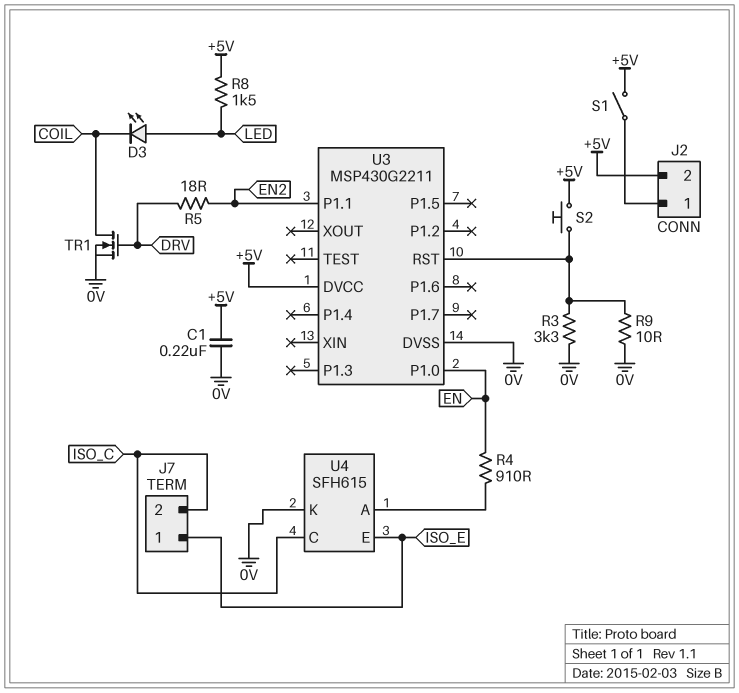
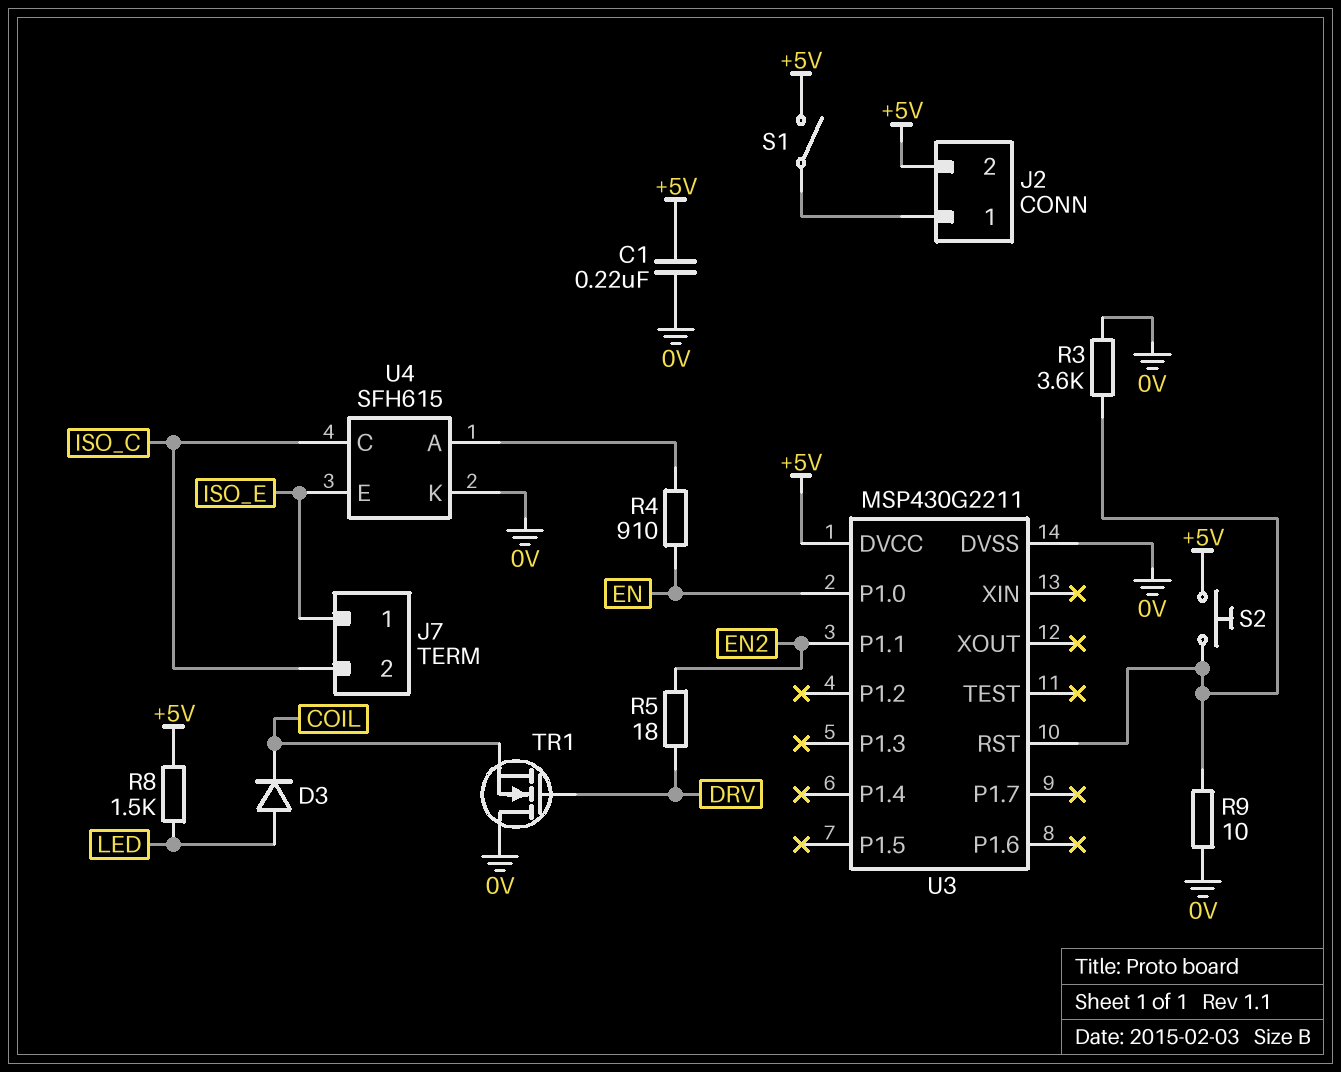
D3: LED (A LED, K COIL) -> diode (A LED, K COIL)
R3: 3.3k (0V, U3/RST) -> 3.6k (0V, U3/RST)
TR1: NMOS (G DRV, D COIL, S 0V) -> NMOS (G DRV, D 0V, S COIL)

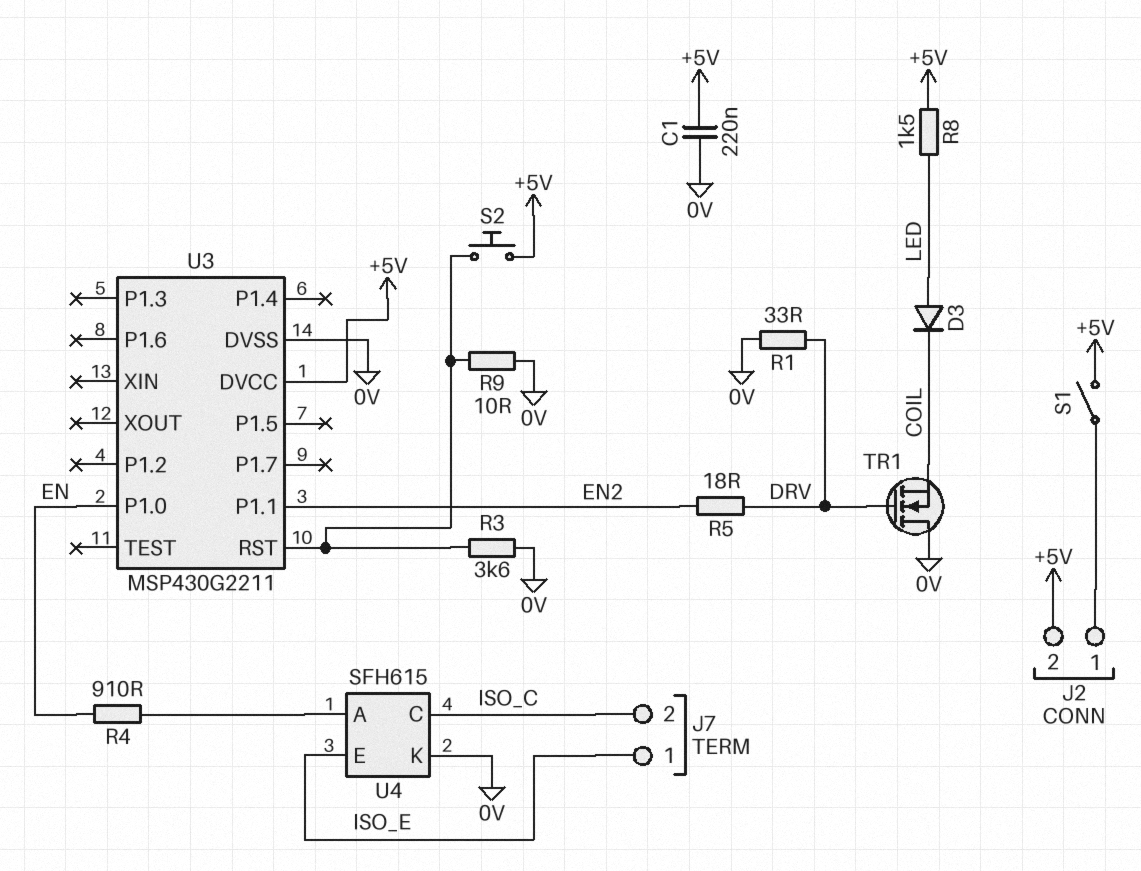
R1: none -> 33 (0V, DRV)

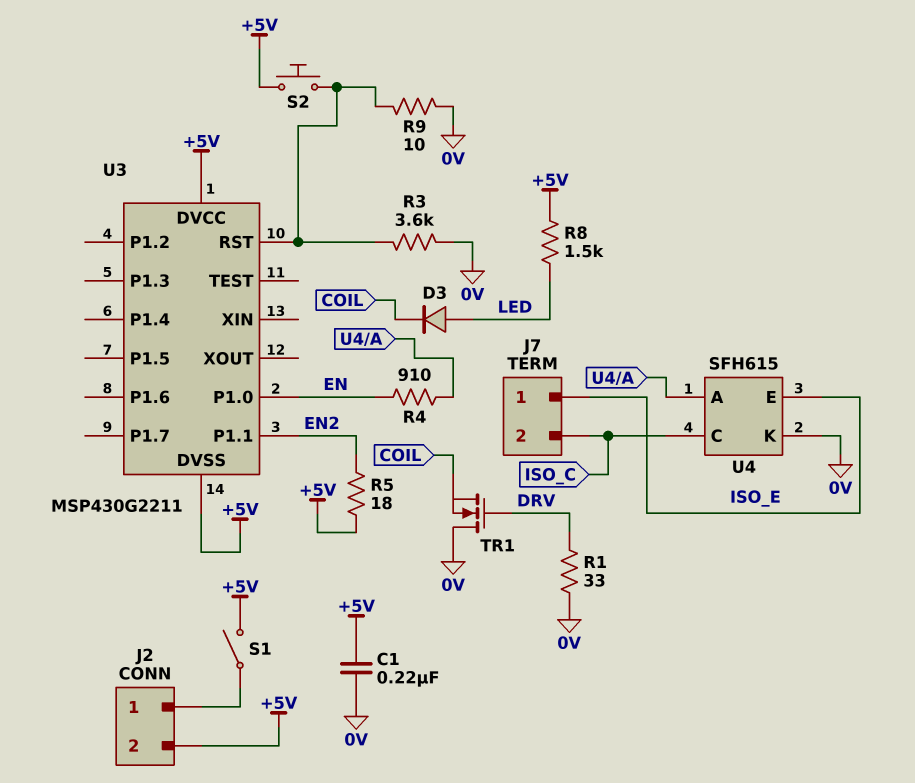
R5: 18 (DRV, EN2) -> 18 (+5V, EN2)
U3 pin DVSS: 0V -> +5V

